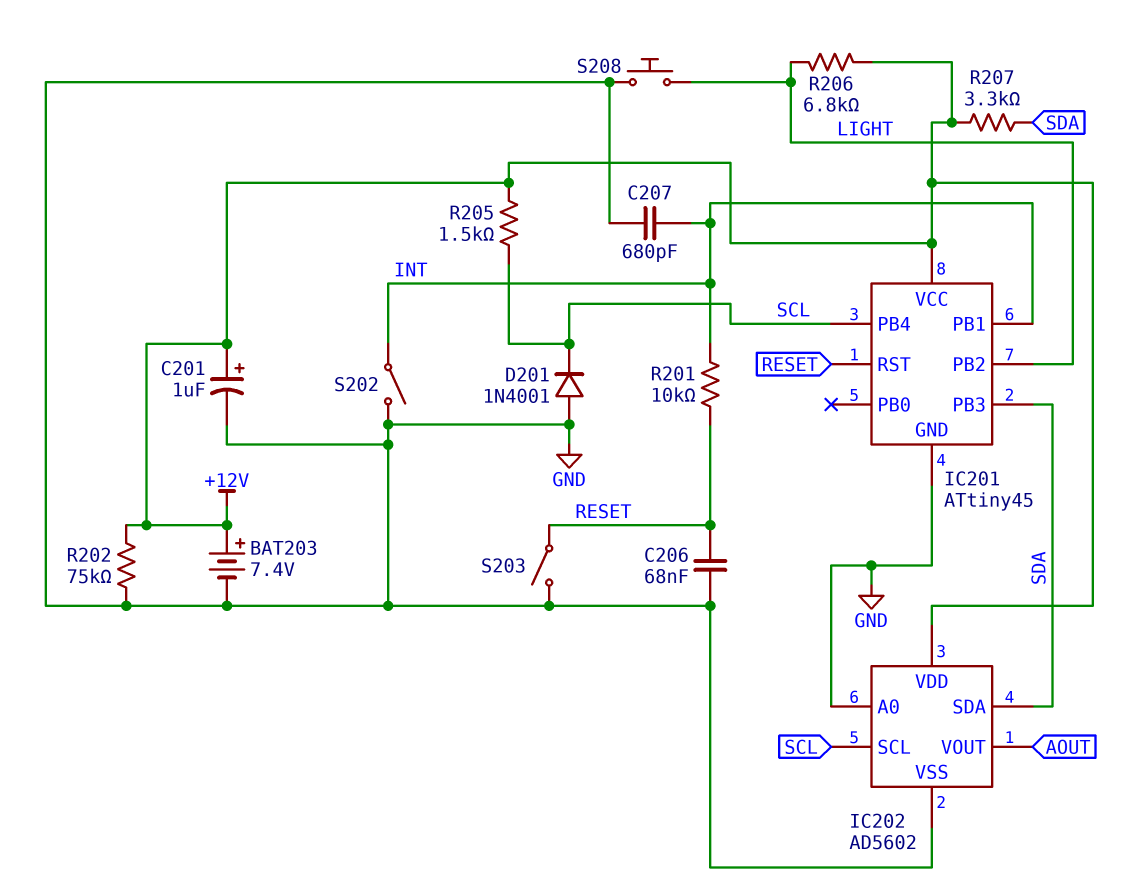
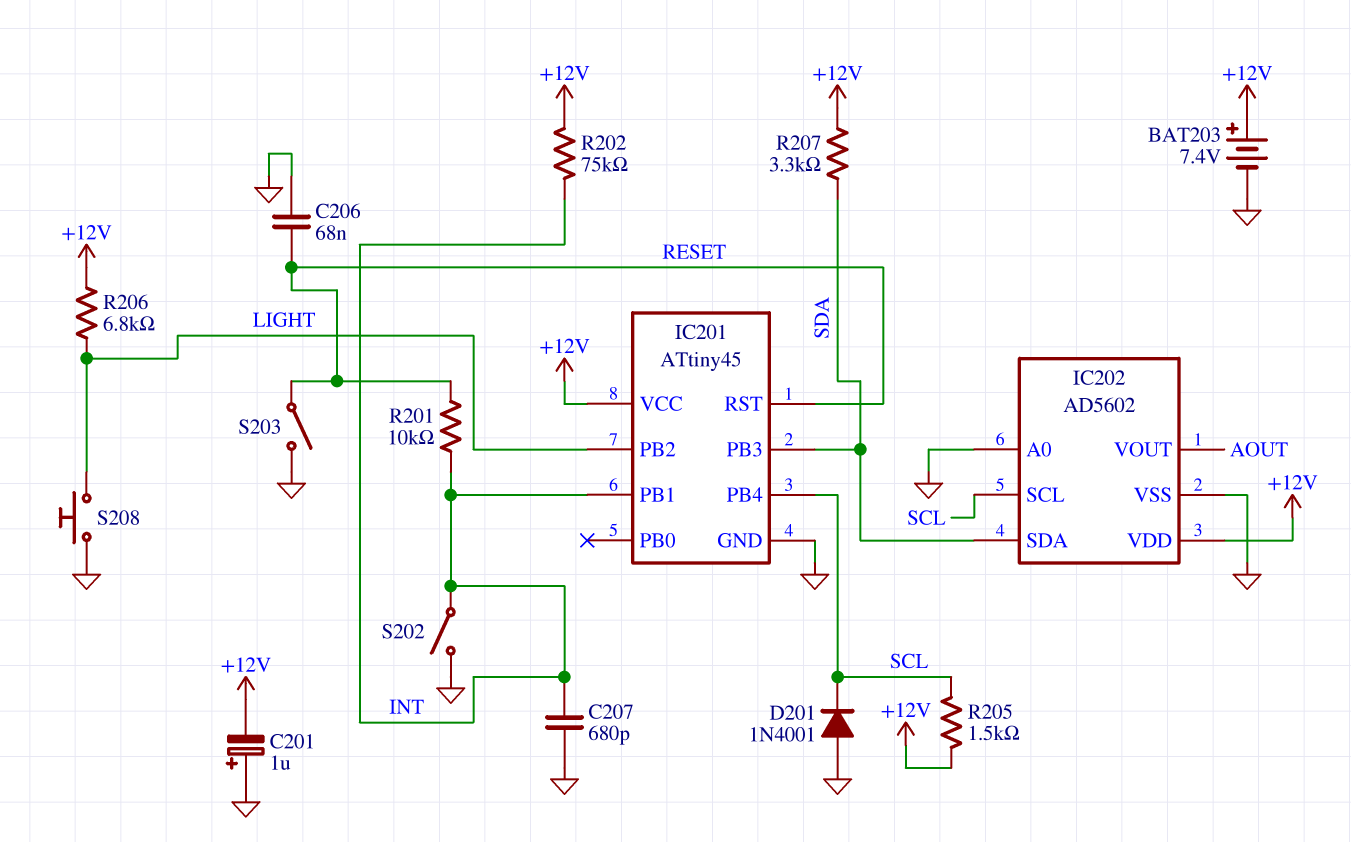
C201: 1uF (plus +12V, minus GND) -> 1uF (plus GND, minus +12V)
R202: 75k (+12V, GND) -> 75k (+12V, INT)

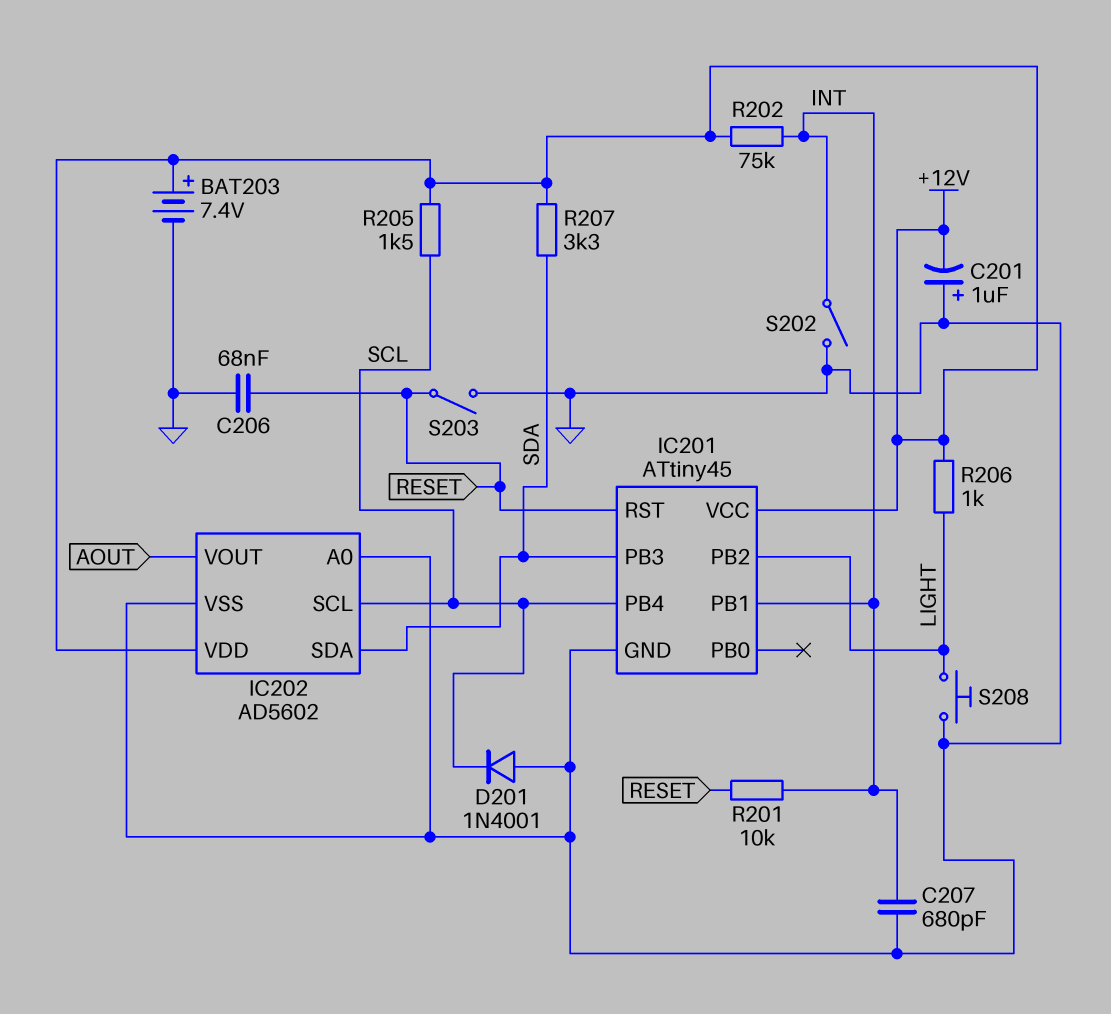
R206: 6.8k (+12V, LIGHT) -> 1k (+12V, LIGHT)

